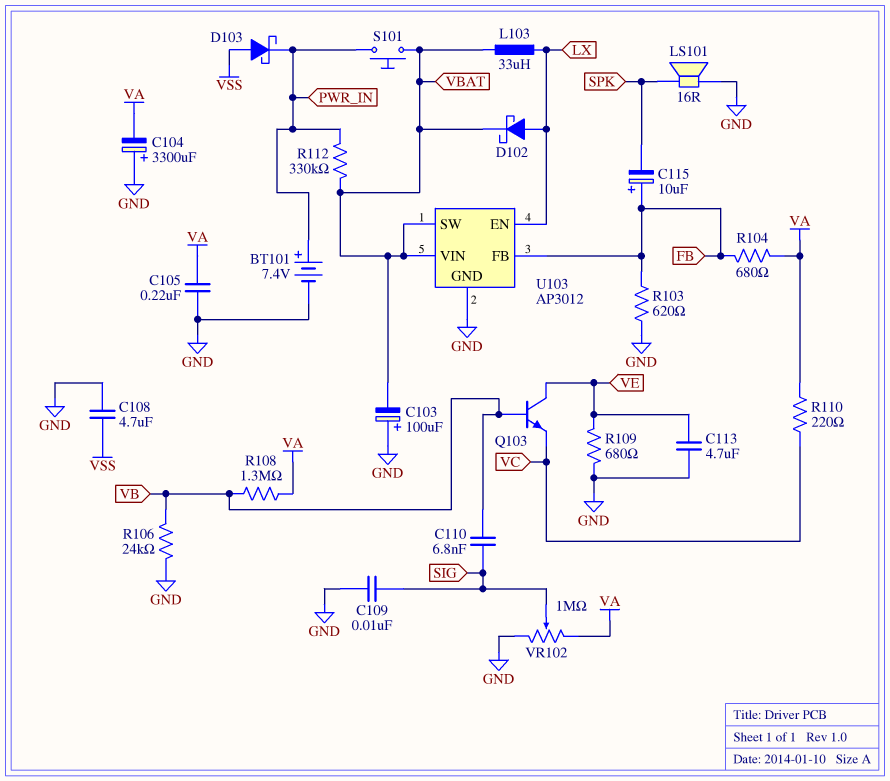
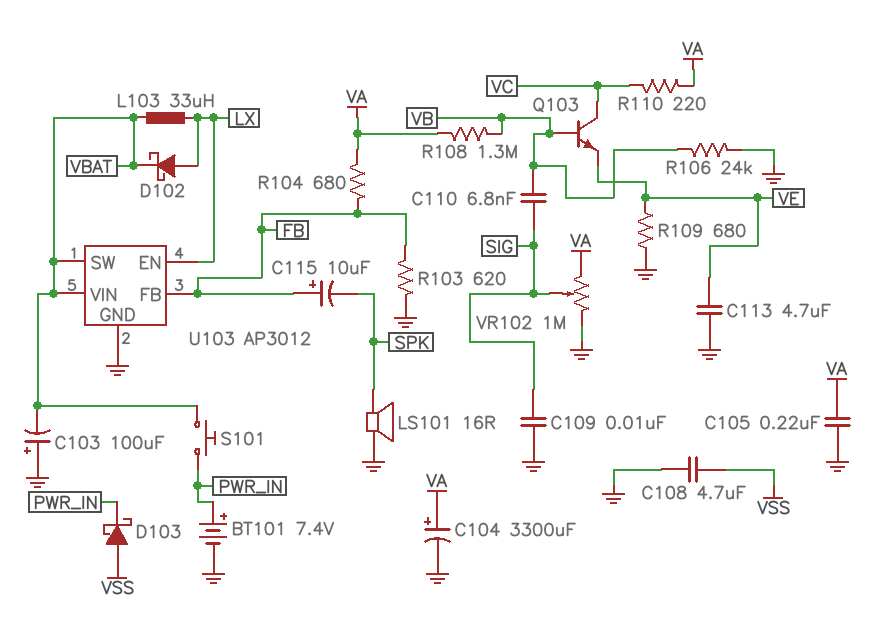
C104: 3300uF (plus GND, minus VA) -> 3300uF (plus VA, minus GND)
Q103: NPN (B VB, C VE, E VC) -> NPN (B VB, C VC, E VE)
R112: 330k (PWR_IN, VBAT) -> none

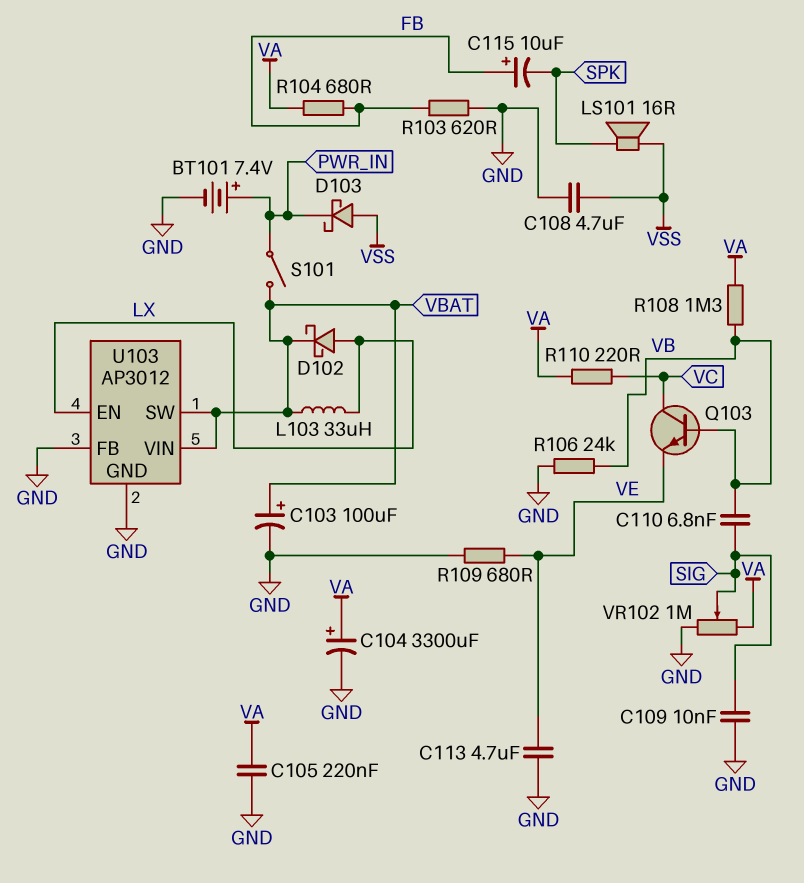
C103: 100uF (plus GND, minus VBAT) -> 100uF (plus VBAT, minus GND)
LS101: speaker 16R (GND, SPK) -> speaker 16R (SPK, VSS)
S101: button (PWR_IN, VBAT) -> switch (PWR_IN, VBAT)
U103 pin FB: FB -> GND

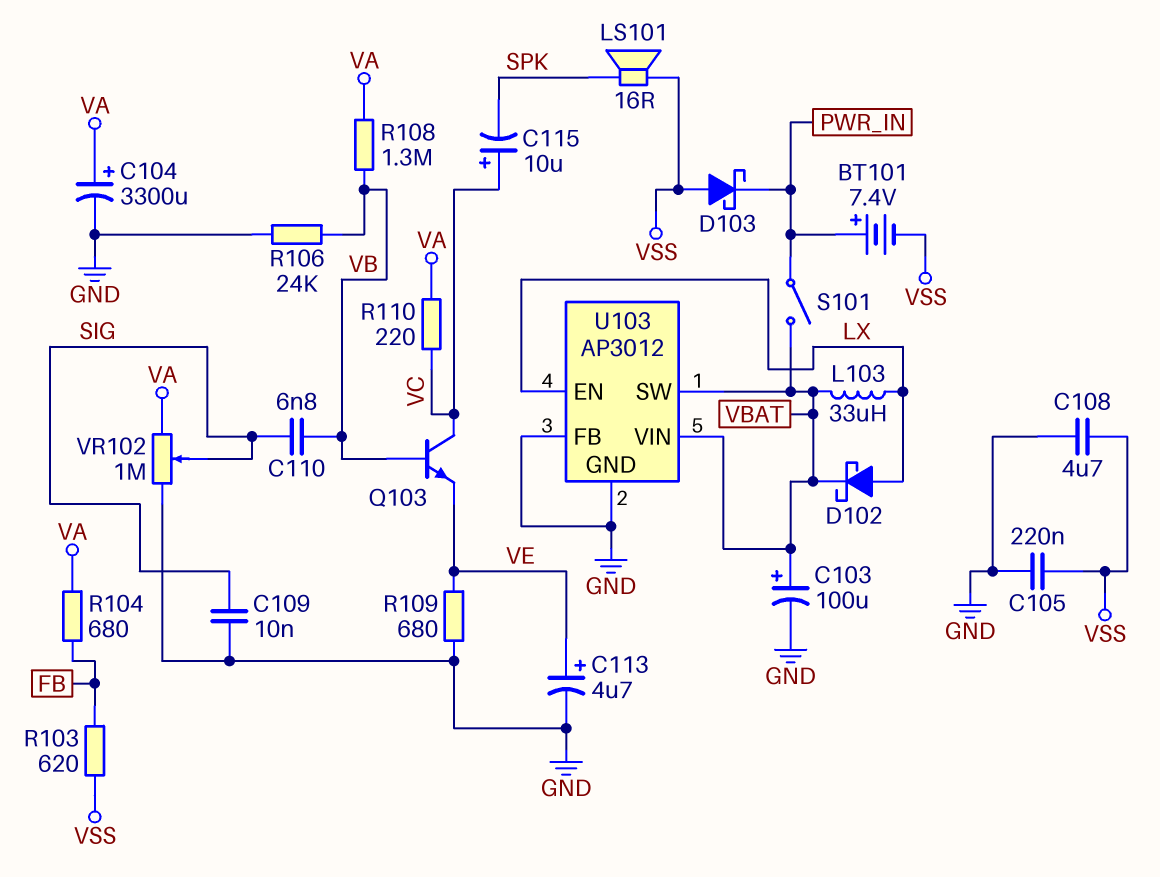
BT101: 7.4V (plus PWR_IN, minus GND) -> 7.4V (plus PWR_IN, minus VSS)
C105: 220nF (GND, VA) -> 220nF (GND, VSS)
C113: 4.7uF (GND, VE) -> 4.7uF (plus VE, minus GND)
C115: 10uF (plus FB, minus SPK) -> 10uF (plus VC, minus SPK)
R103: 620 (FB, GND) -> 620 (FB, VSS)

